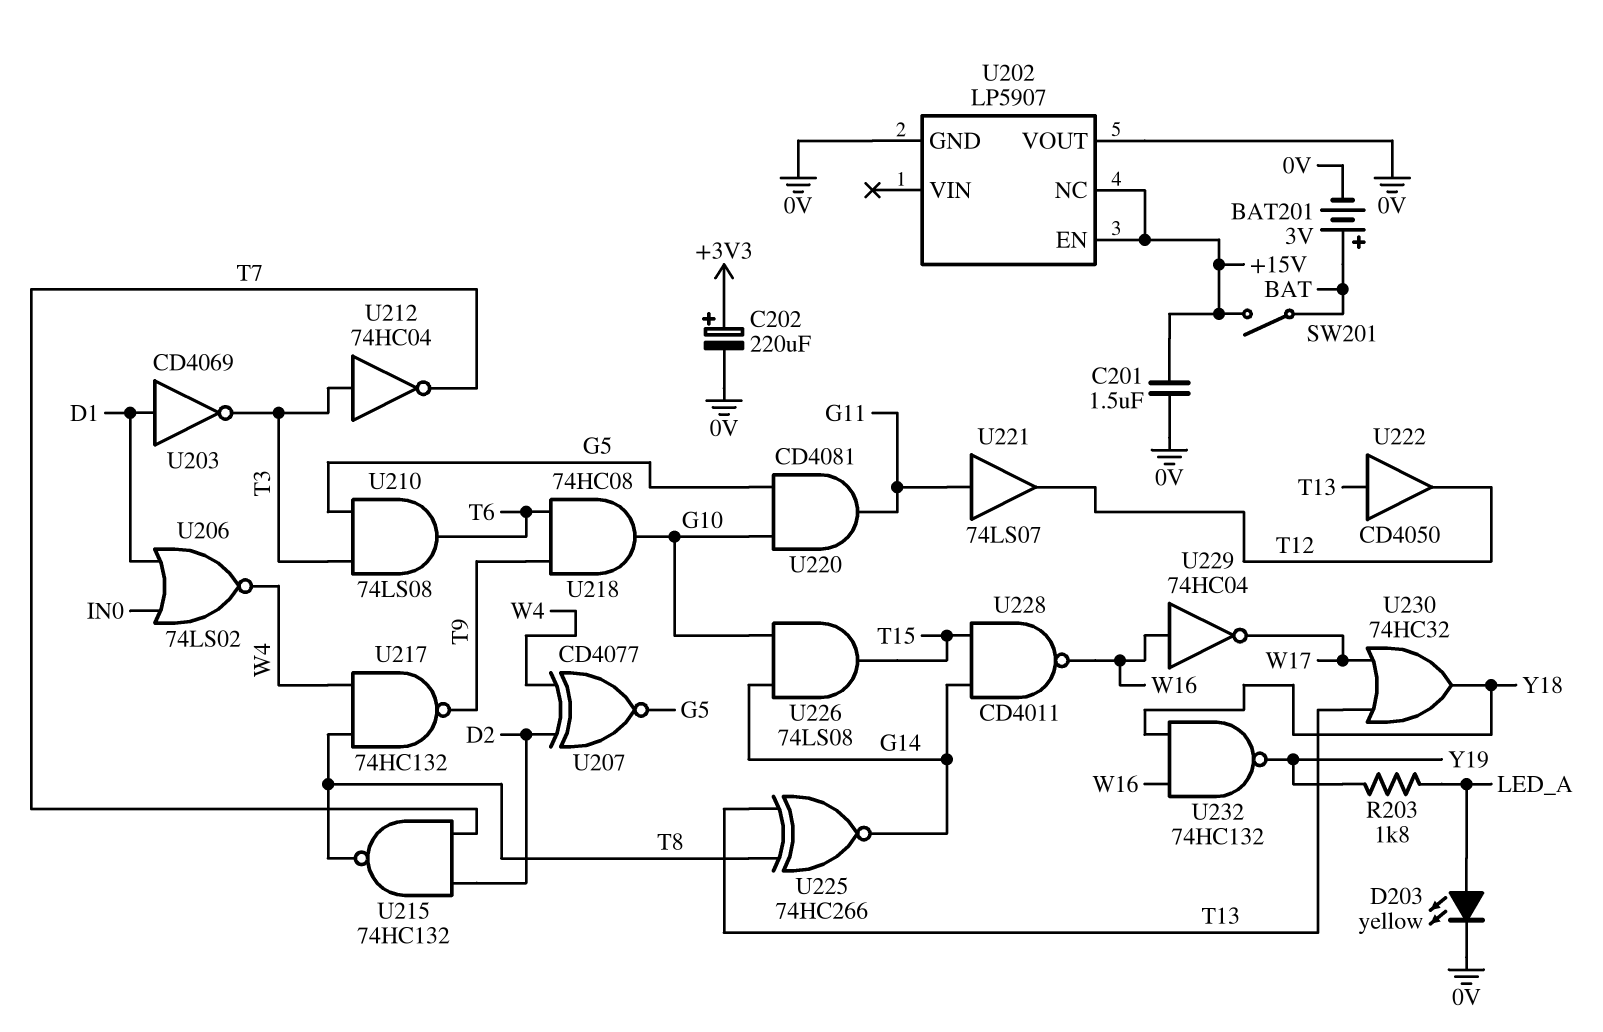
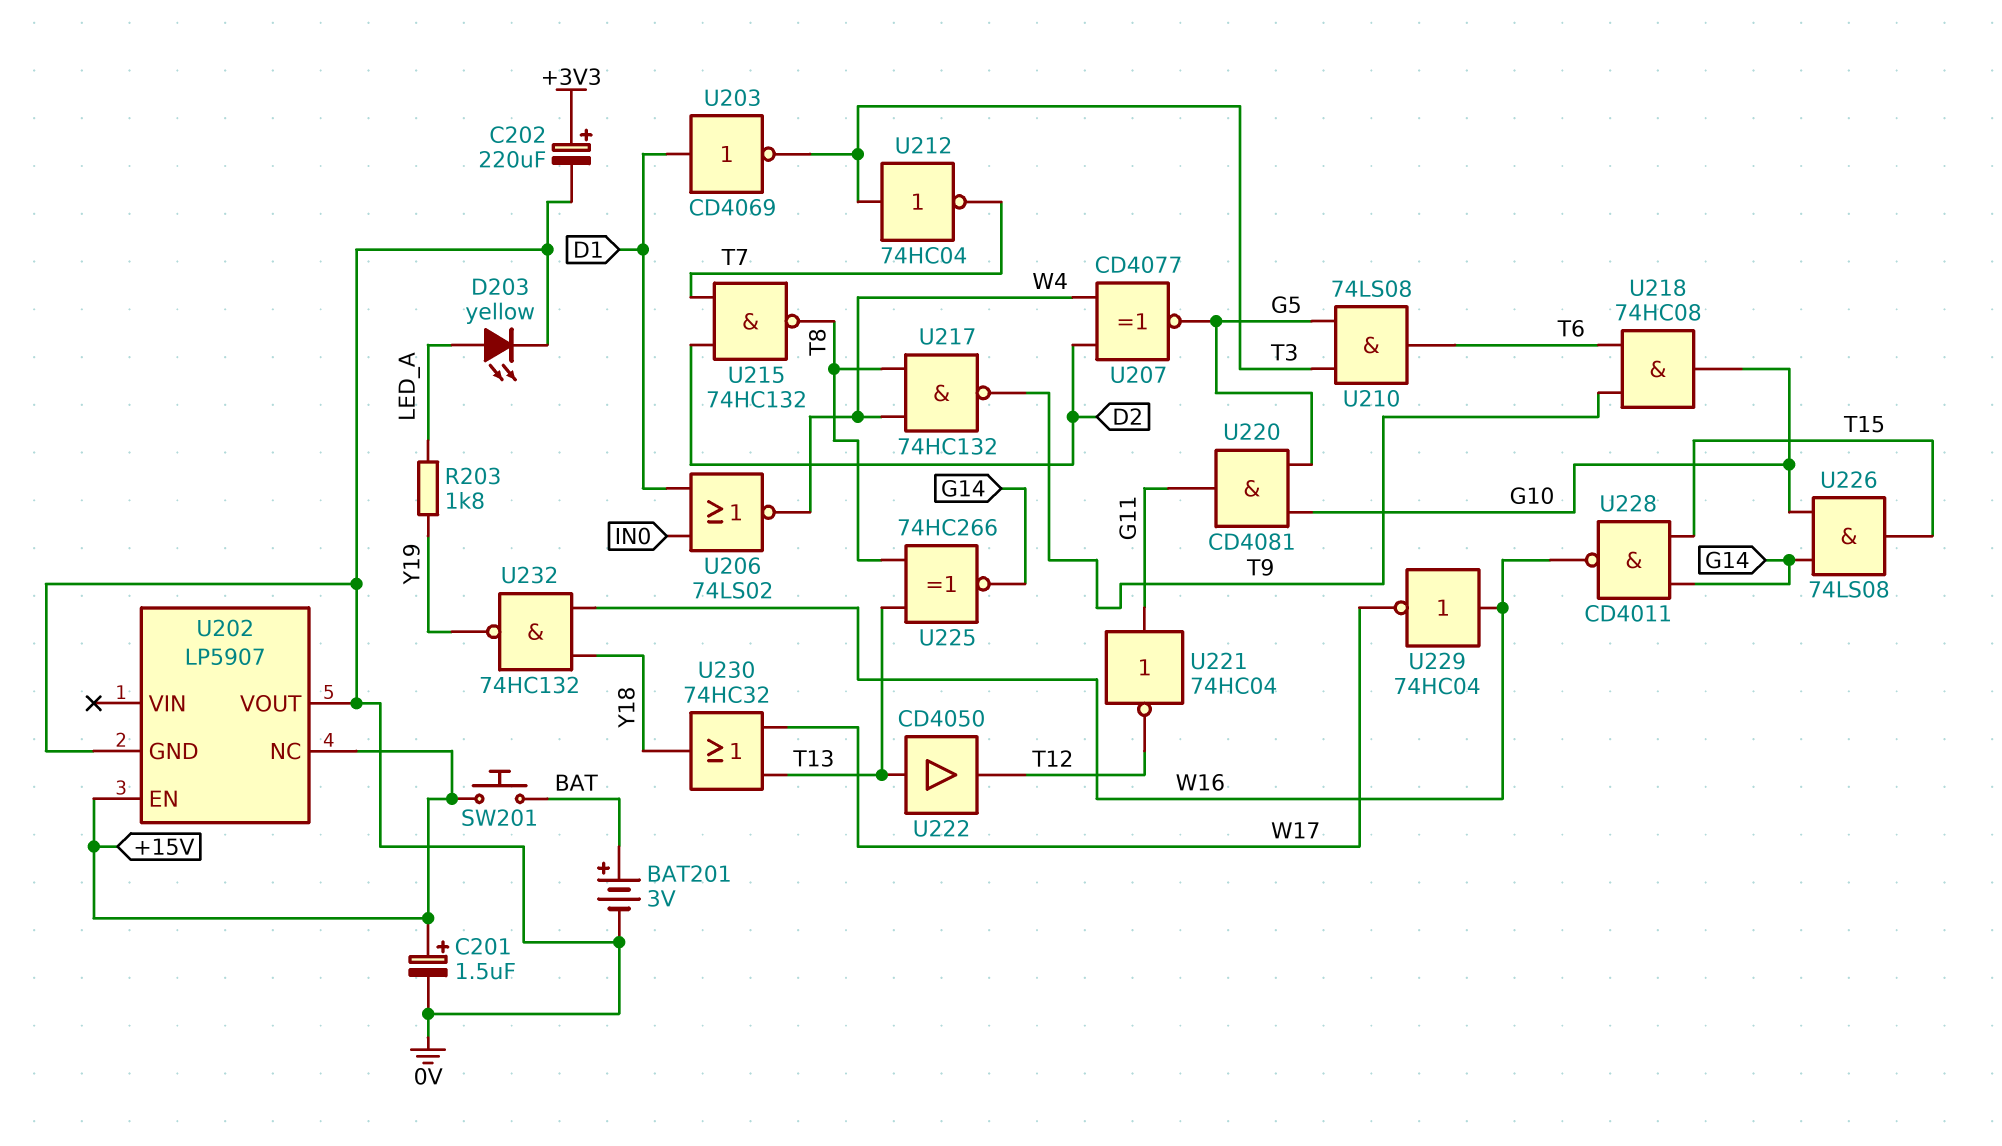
C201: 1.5uF (+15V, 0V) -> 1.5uF (plus +15V, minus 0V)
SW201: switch (+15V, BAT) -> button (+15V, BAT)
U221: buffer 74LS07 (in G11, out T12) -> NOT 74HC04 (in G11, out T12)

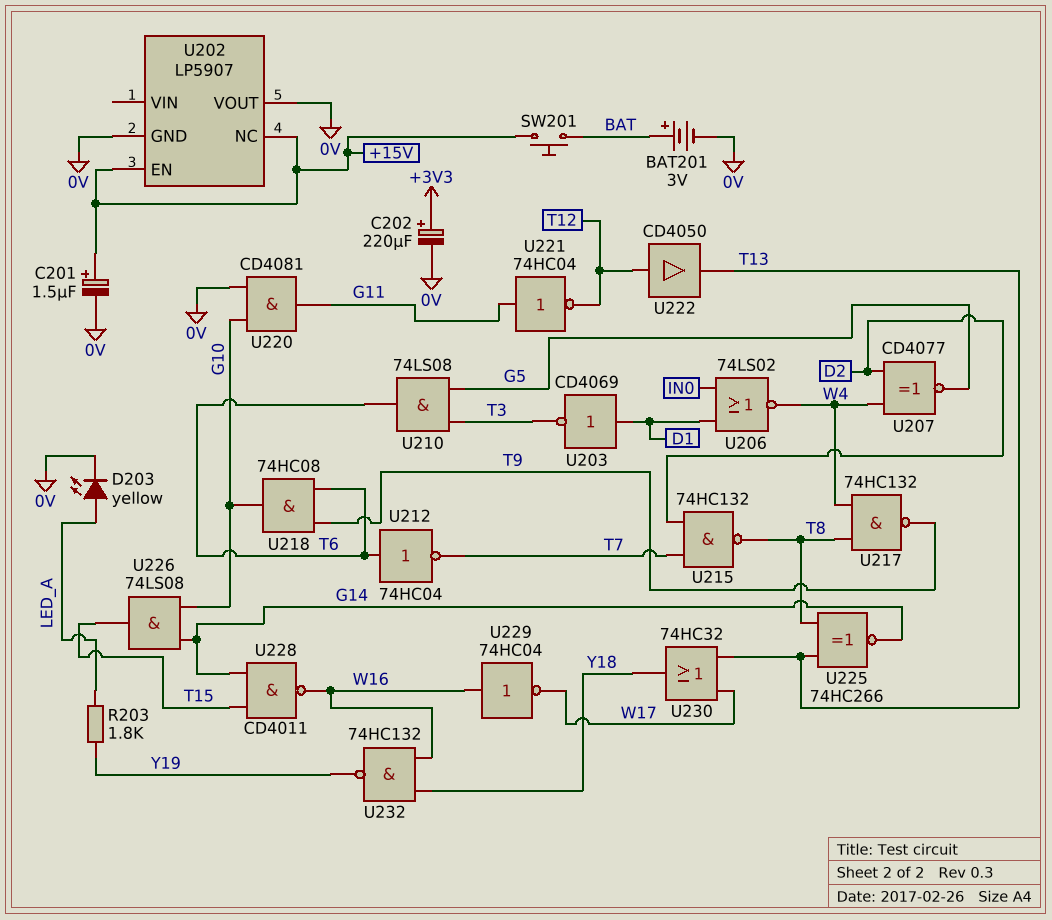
U212: NOT 74HC04 (in T3, out T7) -> NOT 74HC04 (in T6, out T7)
U220: AND CD4081 (in G5, in G10, out G11) -> AND CD4081 (in 0V, in G10, out G11)
U222: buffer CD4050 (in T13, out T12) -> buffer CD4050 (in T12, out T13)

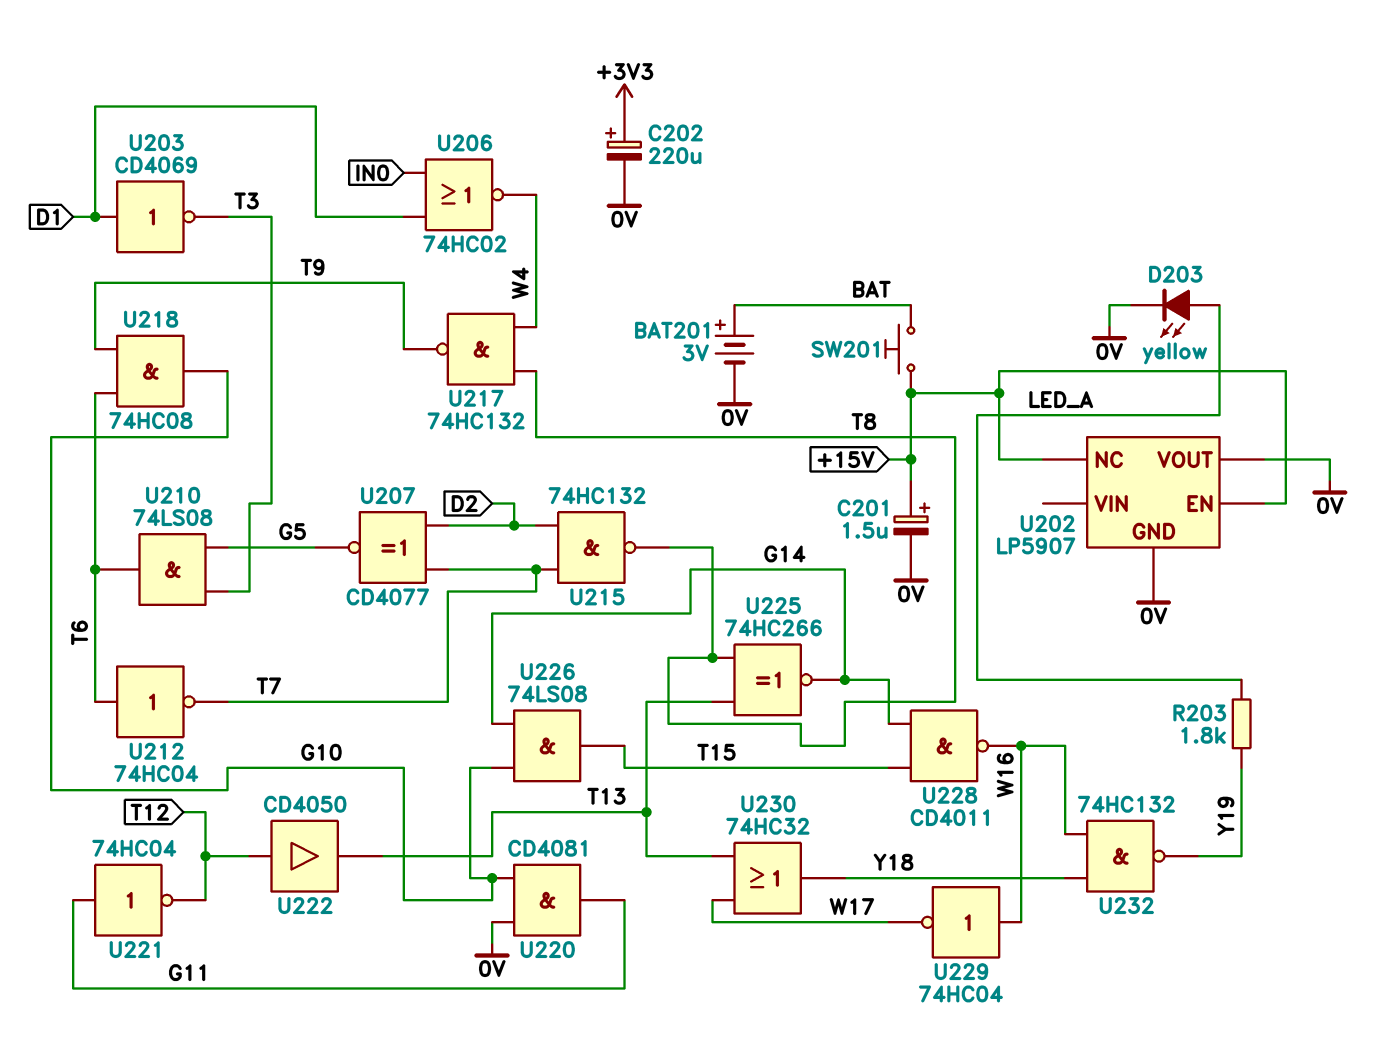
U206: NOR 74LS02 (in D1, in IN0, out W4) -> NOR 74HC02 (in D1, in IN0, out W4)
U207: XNOR CD4077 (in D2, in W4, out G5) -> XNOR CD4077 (in D2, in T7, out G5)

